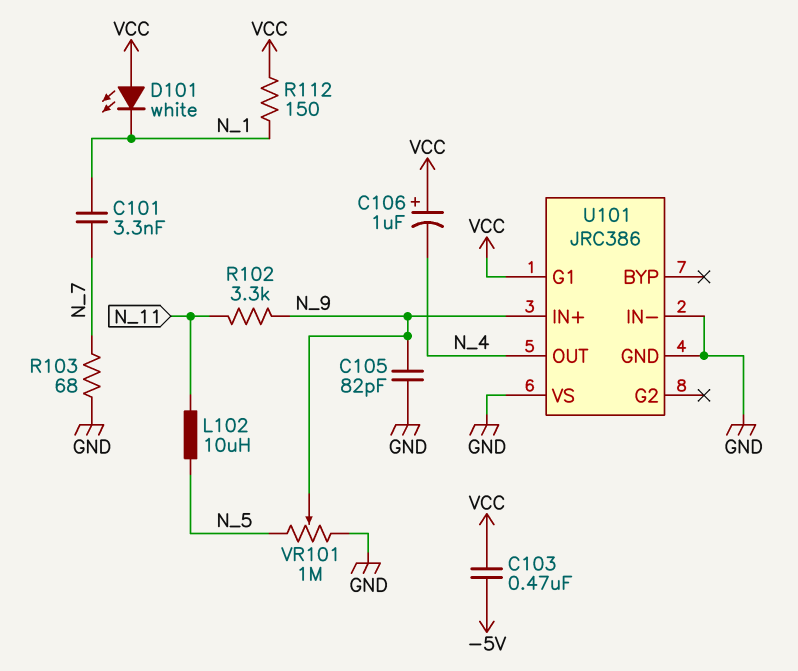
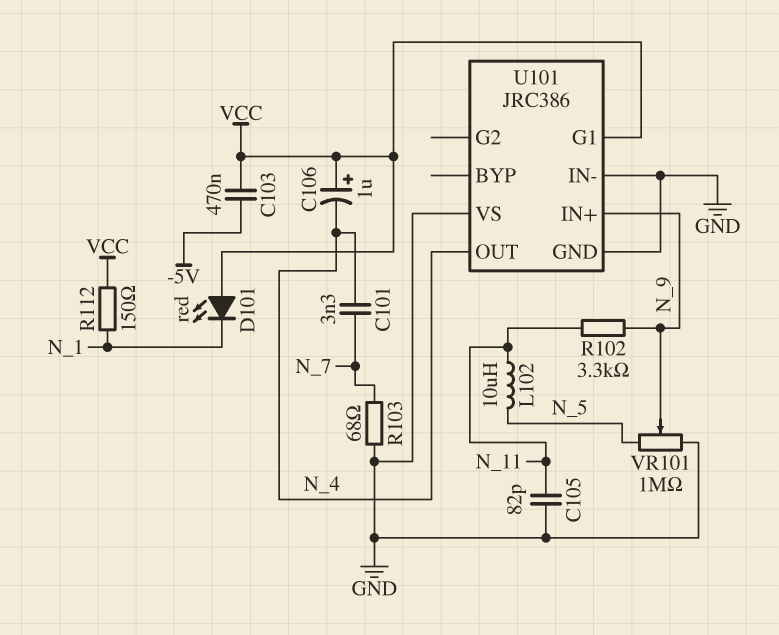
C101: 3.3nF (N_1, N_7) -> 3.3nF (N_4, N_7)
C105: 82pF (GND, N_9) -> 82pF (GND, N_11)
D101: LED white (A VCC, K N_1) -> LED red (A VCC, K N_1)

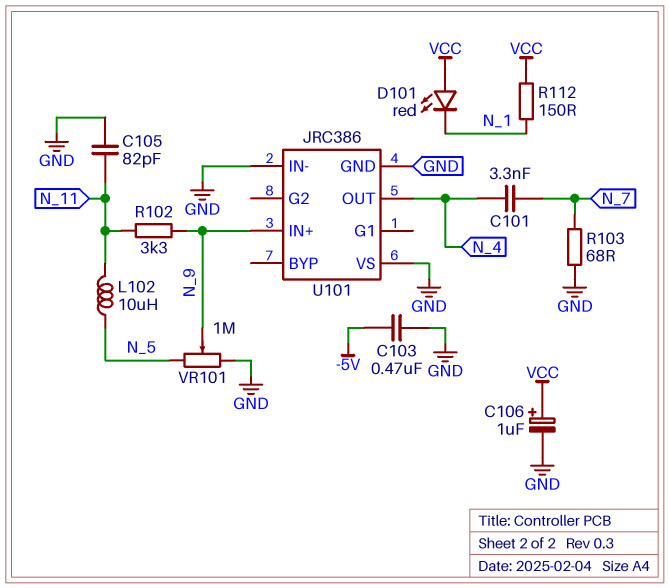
C103: 470nF (-5V, VCC) -> 470nF (-5V, GND)
C106: 1uF (plus VCC, minus N_4) -> 1uF (plus VCC, minus GND)
U101 pin G1: VCC -> none

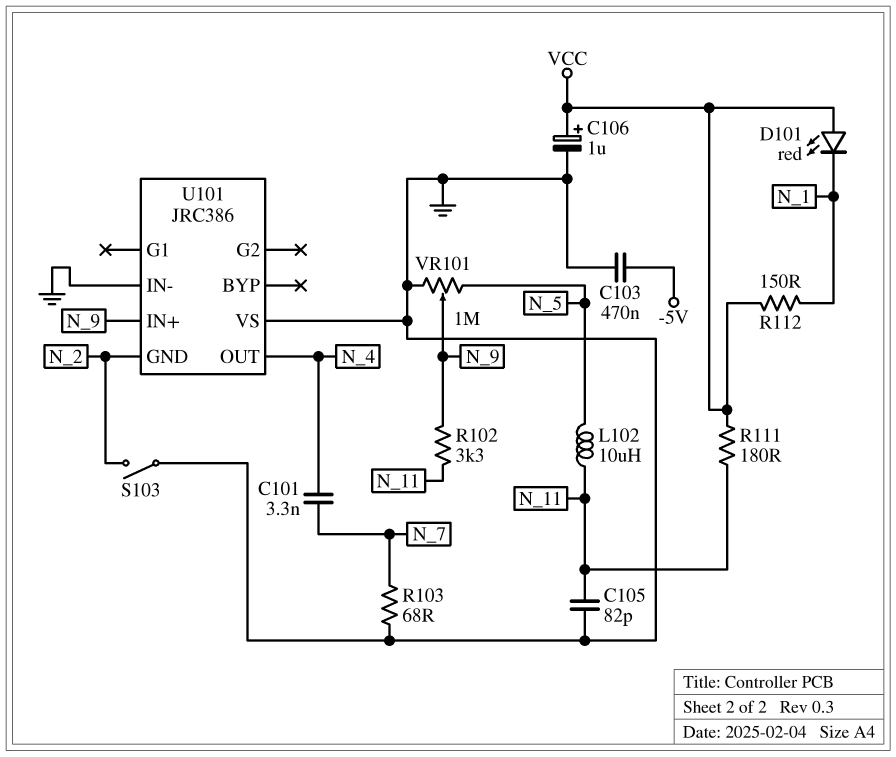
R111: none -> 180 (N_11, VCC)
S103: none -> switch (GND, N_2)
U101 pin GND: GND -> N_2

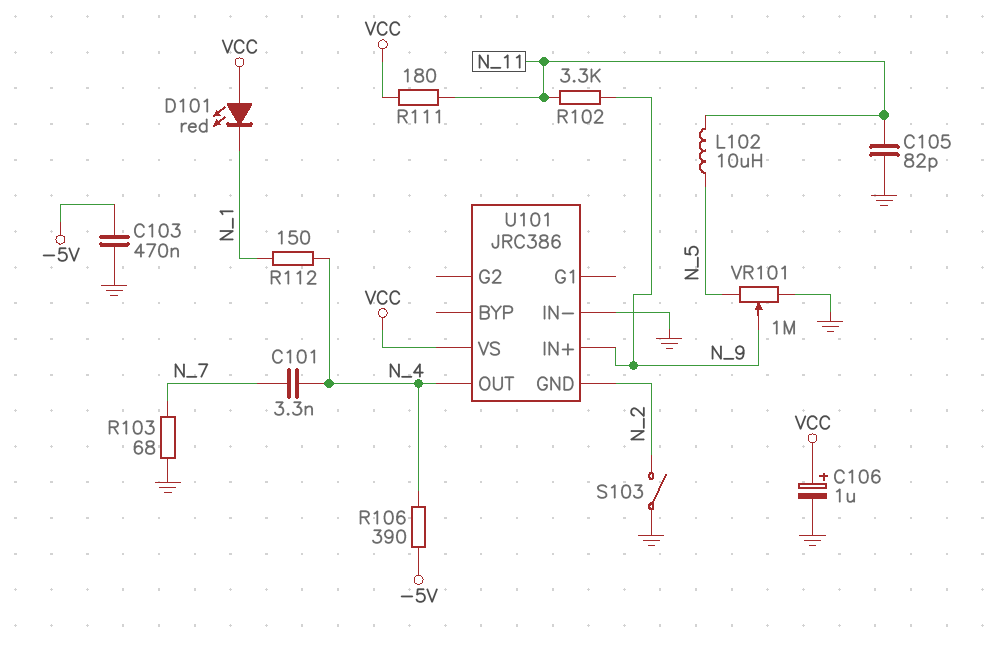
R106: none -> 390 (-5V, N_4)
R112: 150 (N_1, VCC) -> 150 (N_1, N_4)
U101 pin VS: GND -> VCC

